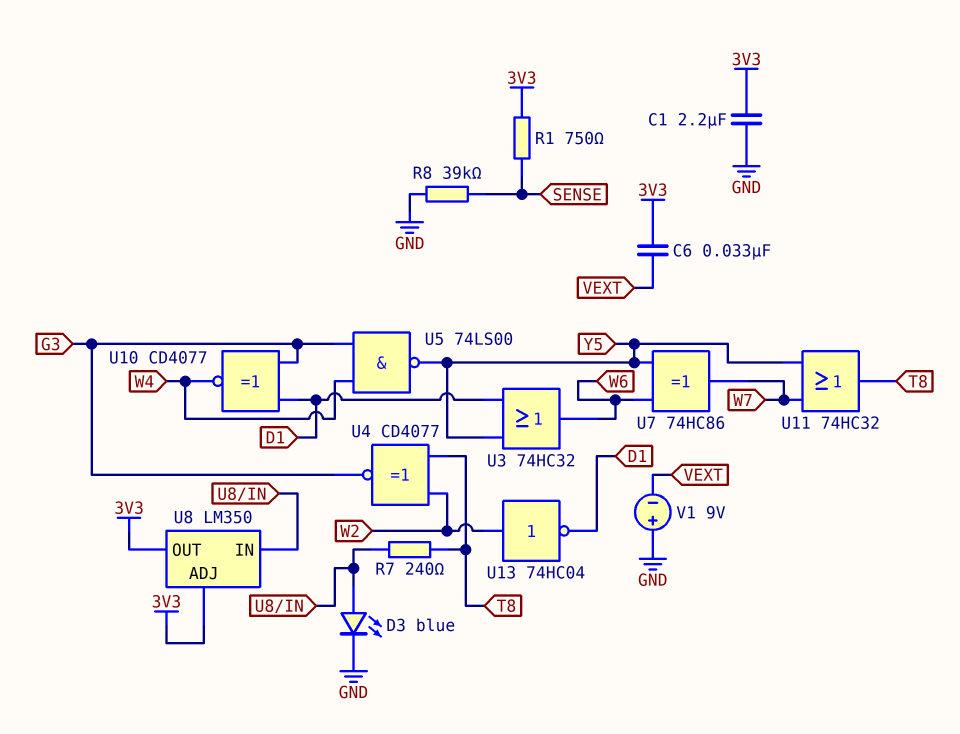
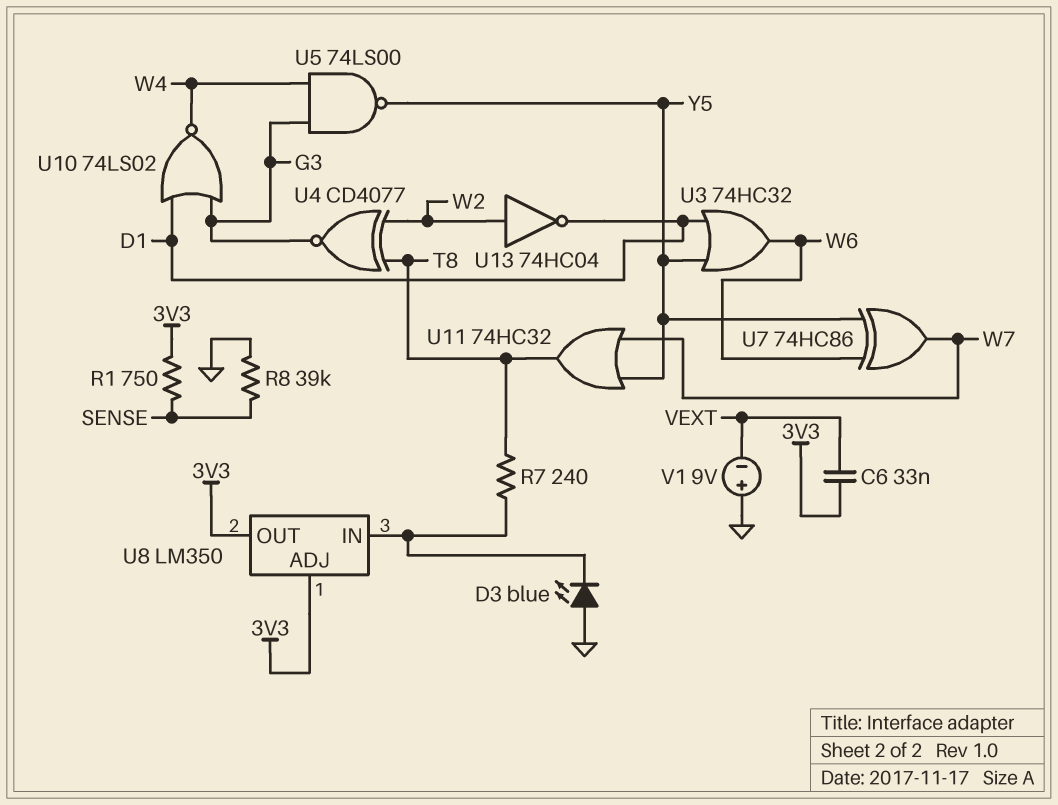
C1: 2.2uF (3V3, GND) -> none
D3: LED blue (A U8/IN, K GND) -> LED blue (A GND, K U8/IN)
U10: XNOR CD4077 (in D1, in G3, out W4) -> NOR 74LS02 (in D1, in G3, out W4)

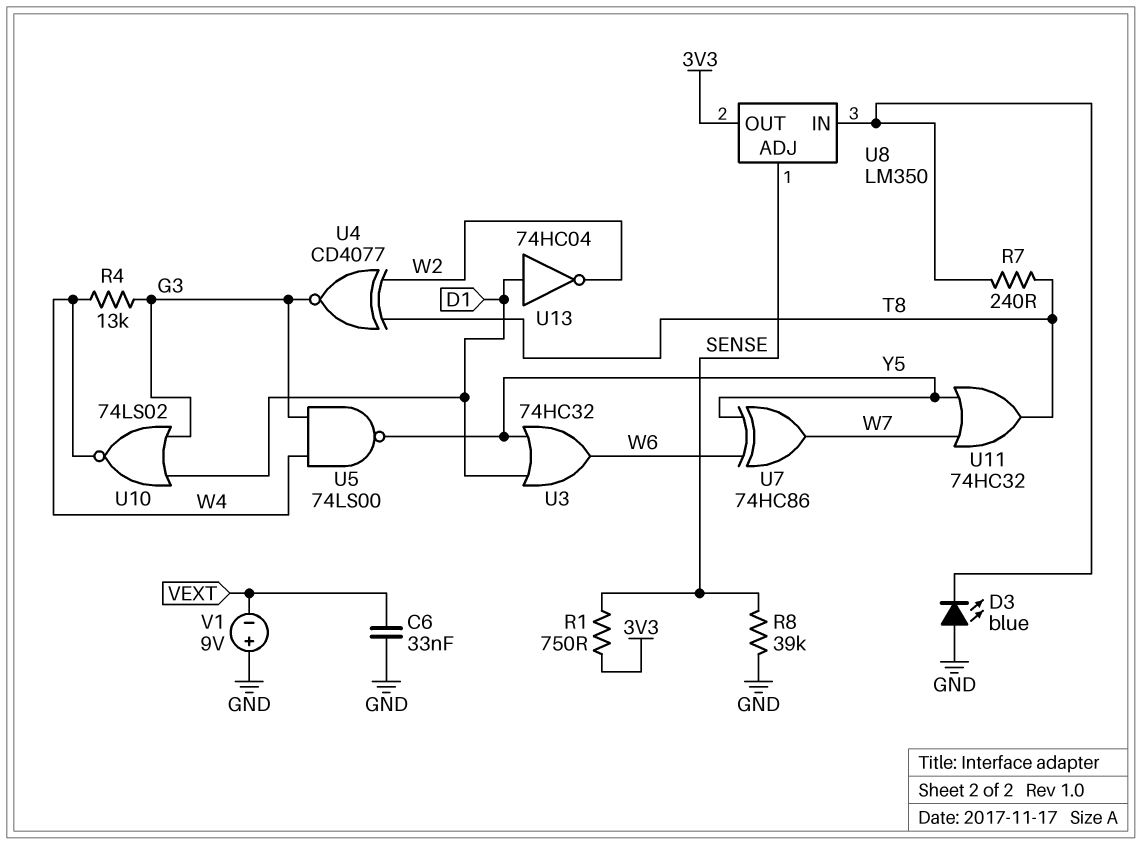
C6: 33nF (3V3, VEXT) -> 33nF (GND, VEXT)
R4: none -> 13k (G3, W4)
U8 pin ADJ: 3V3 -> SENSE
U13: NOT 74HC04 (in W2, out D1) -> NOT 74HC04 (in D1, out W2)

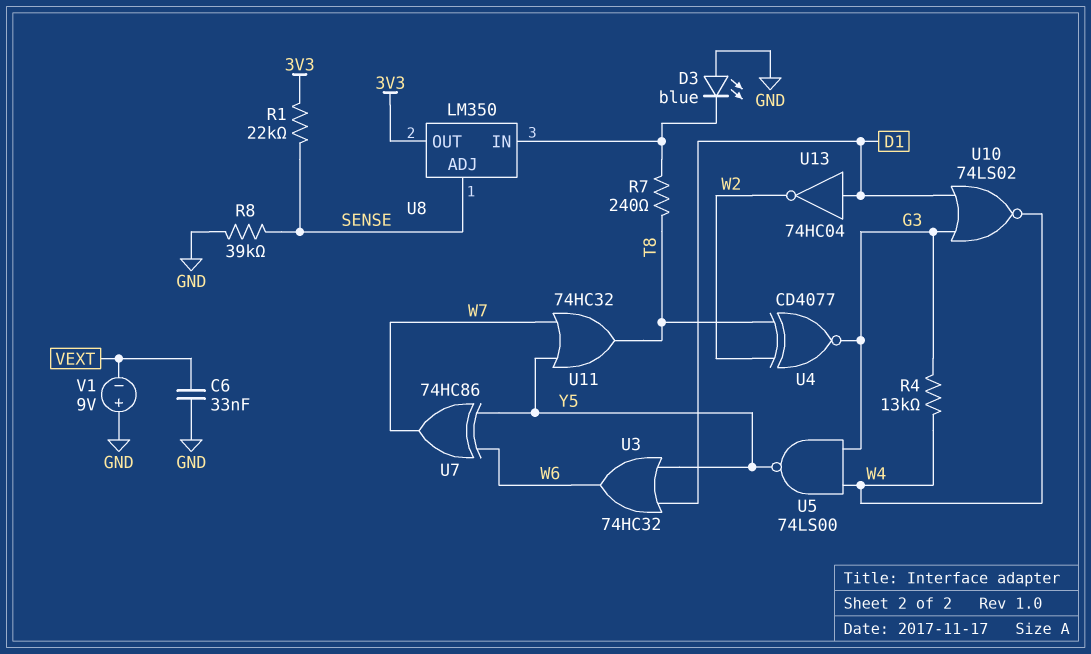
R1: 750 (3V3, SENSE) -> 22k (3V3, SENSE)

